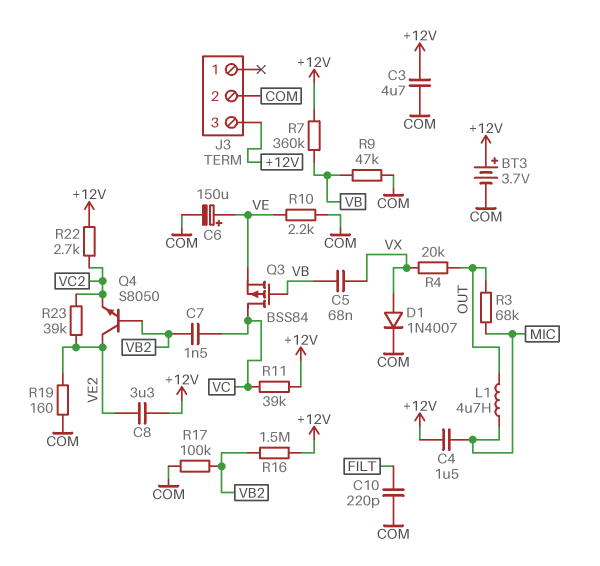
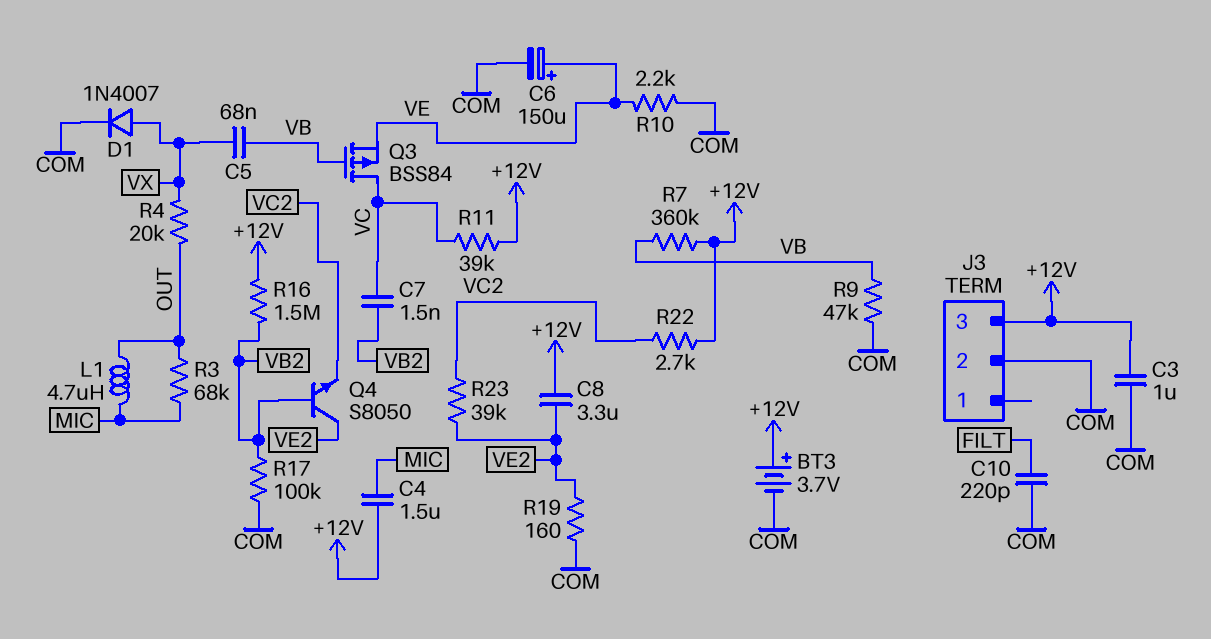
C3: 4.7uF (+12V, COM) -> 1uF (+12V, COM)

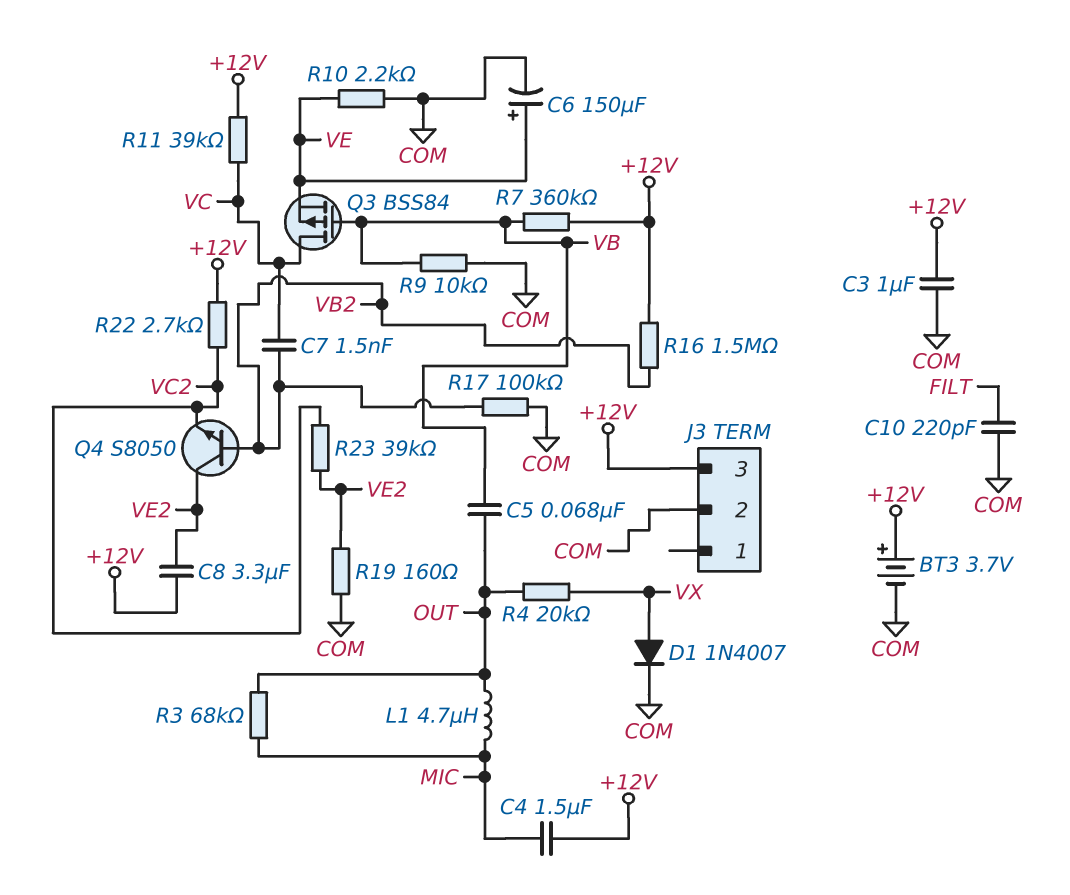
C5: 68nF (VB, VX) -> 68nF (OUT, VB)
R9: 47k (COM, VB) -> 10k (COM, VB)

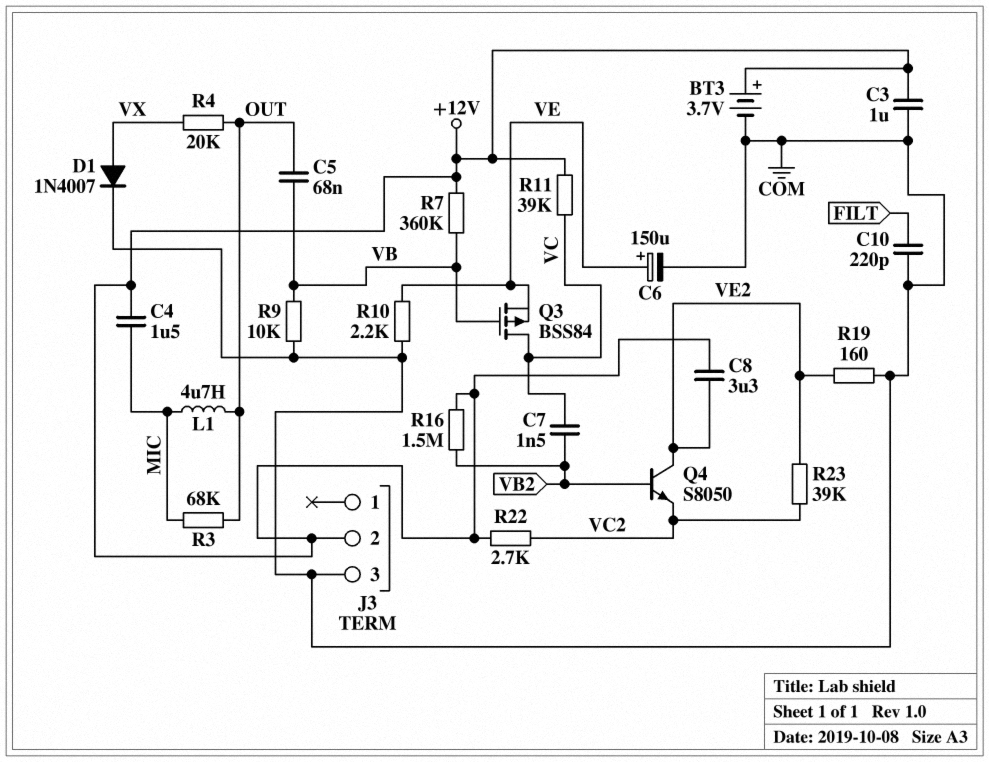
J3 pin 2: COM -> +12V
J3 pin 3: +12V -> COM
R17: 100k (COM, VB2) -> none

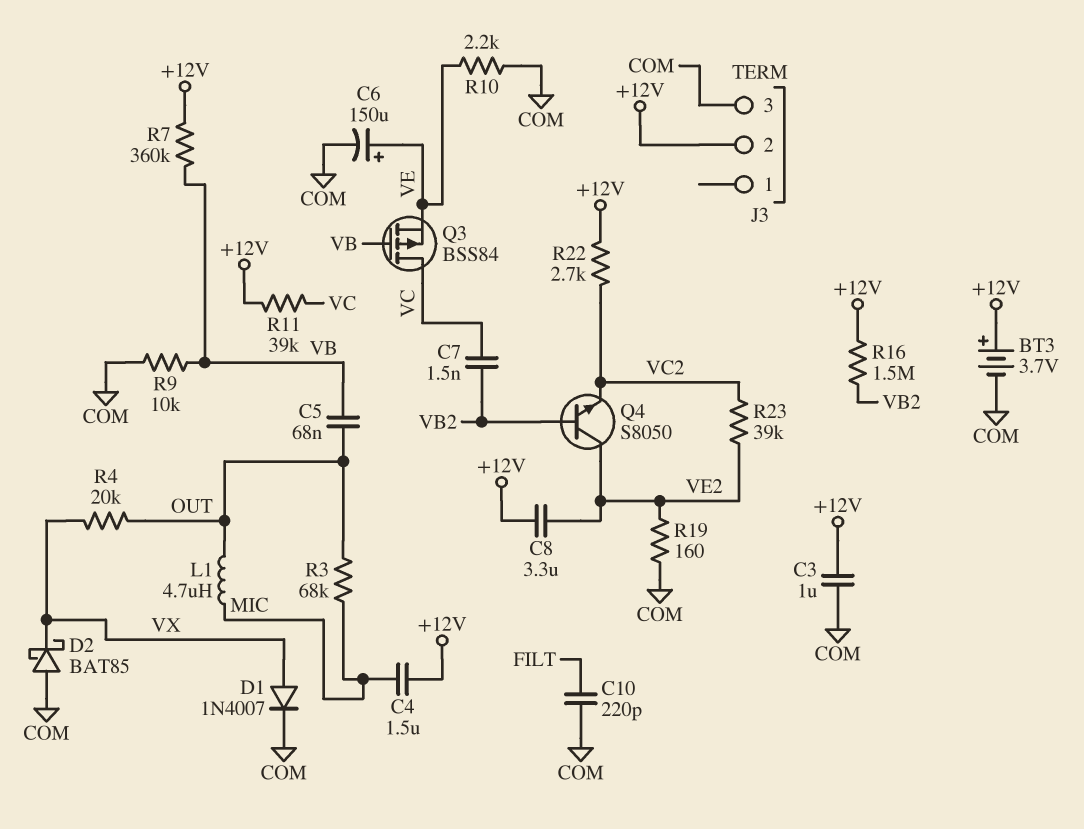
D2: none -> schottky BAT85 (A COM, K VX)

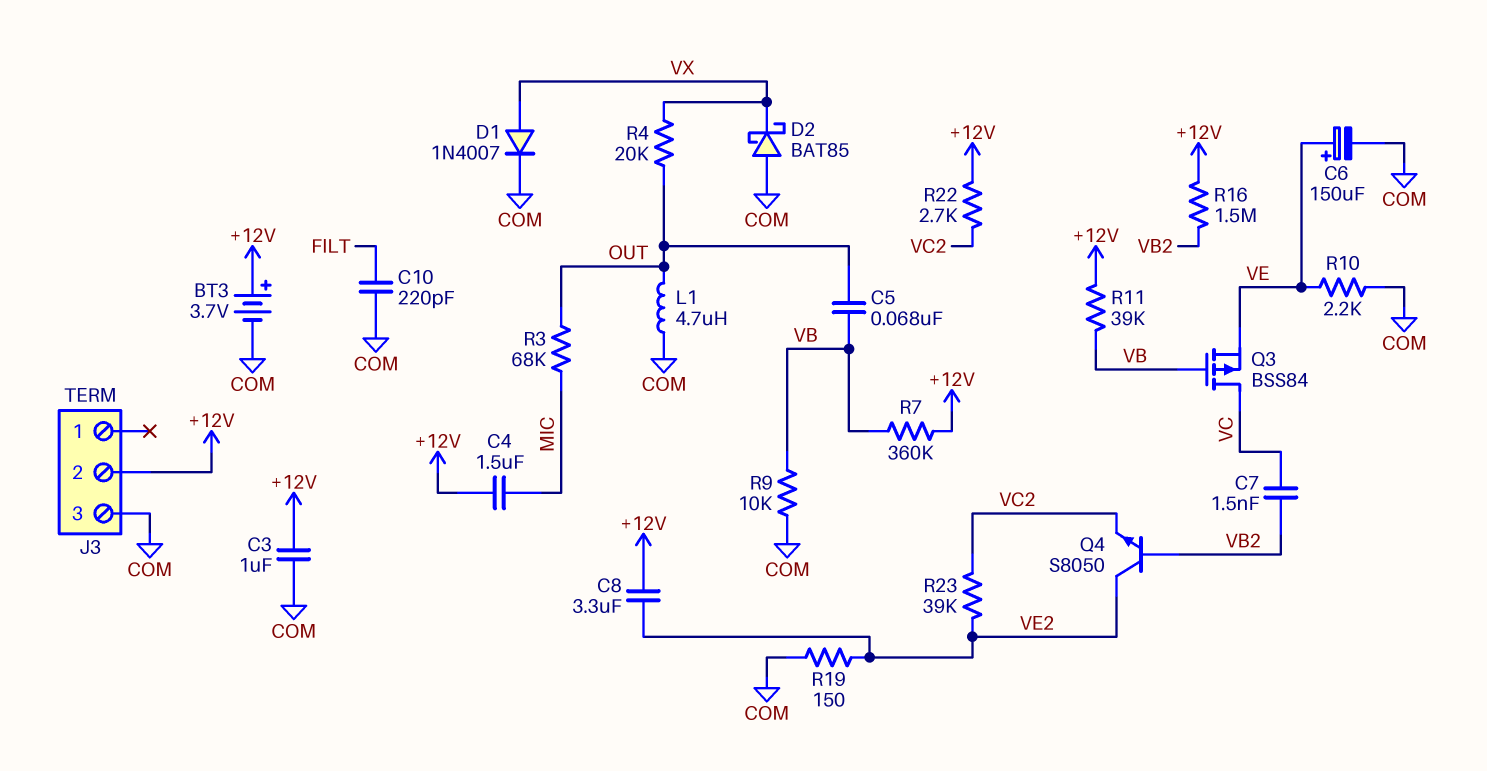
L1: 4.7uH (MIC, OUT) -> 4.7uH (COM, OUT)
R11: 39k (+12V, VC) -> 39k (+12V, VB)
R19: 160 (COM, VE2) -> 150 (COM, VE2)

